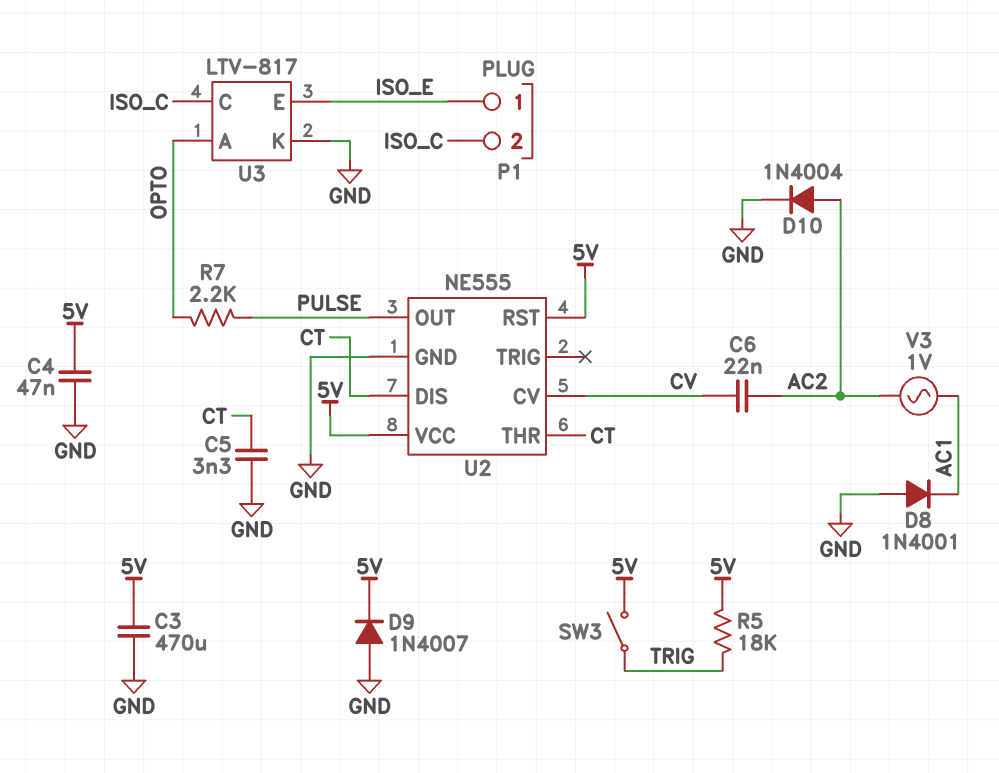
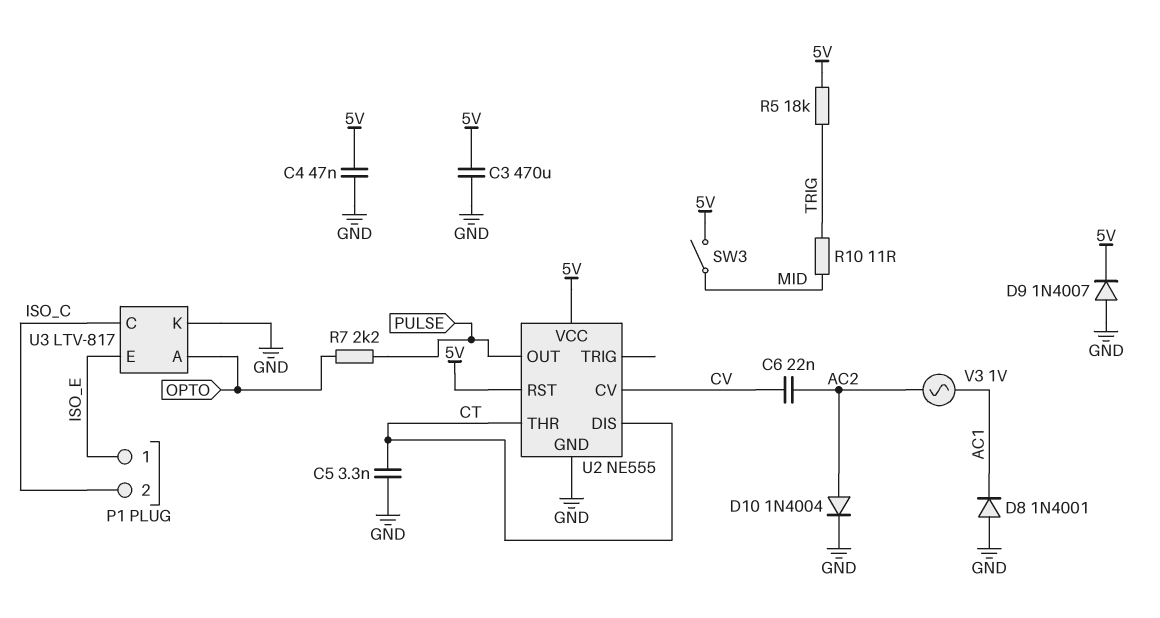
R10: none -> 11 (MID, TRIG)
SW3: switch (5V, TRIG) -> switch (5V, MID)

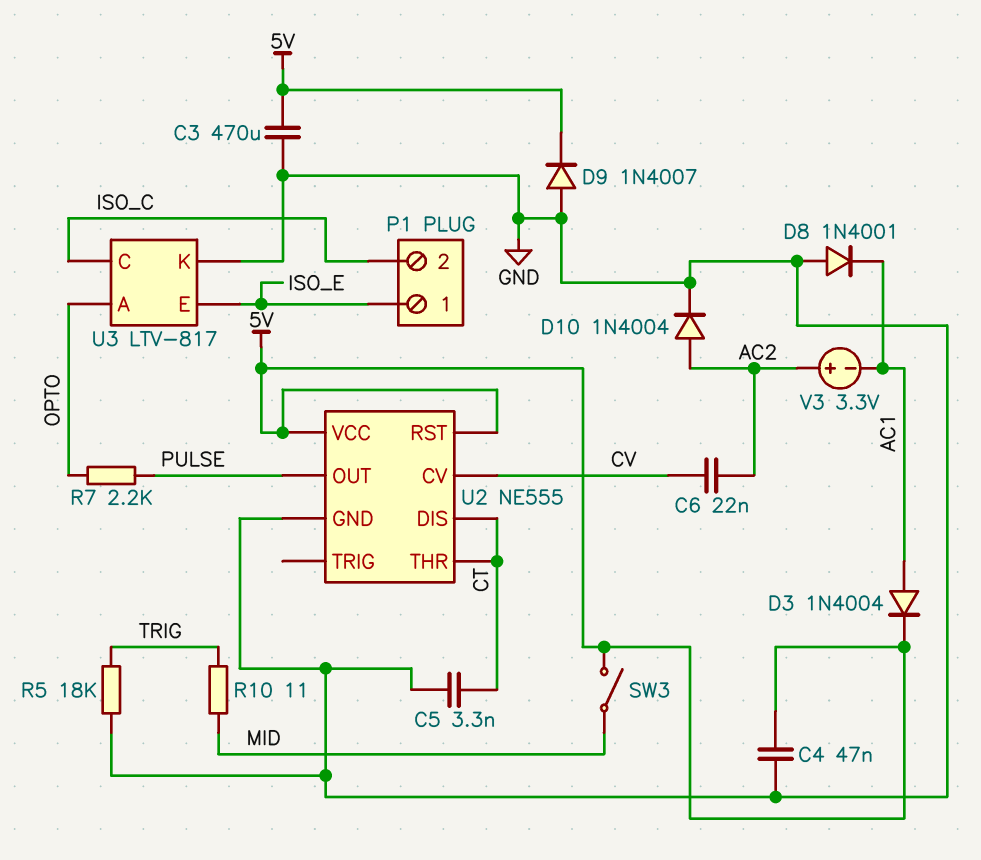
D3: none -> diode 1N4004 (A AC1, K 5V)
R5: 18k (5V, TRIG) -> 18k (GND, TRIG)
V3: AC 1V (AC1, AC2) -> 3.3V (plus AC2, minus AC1)

